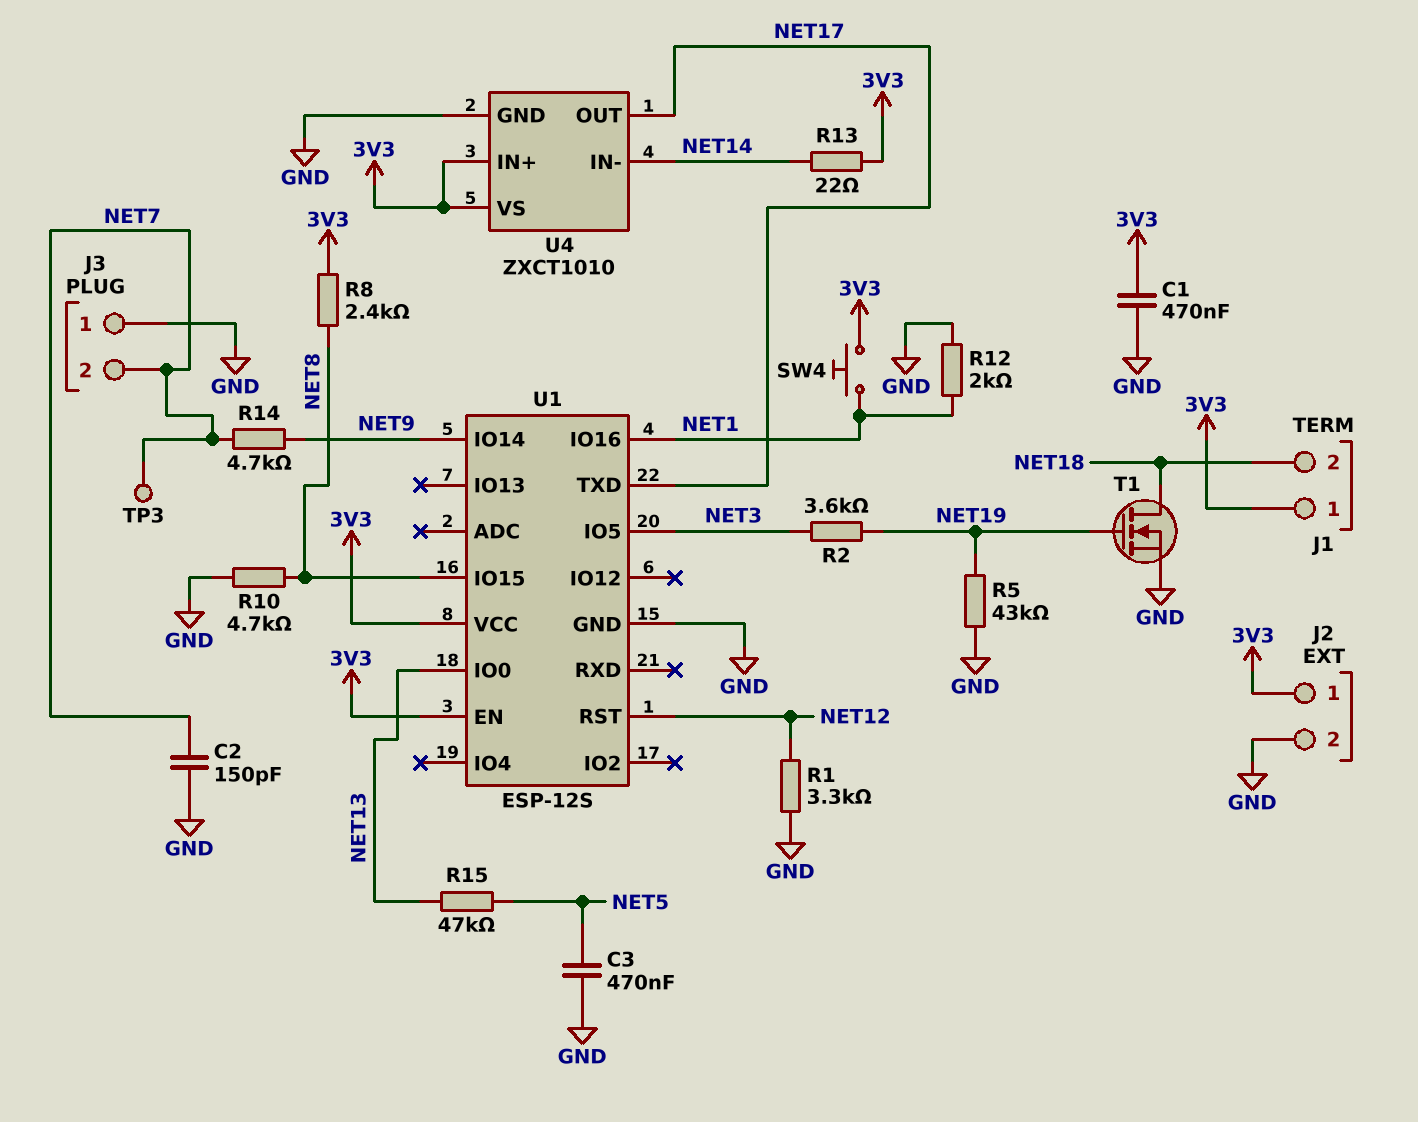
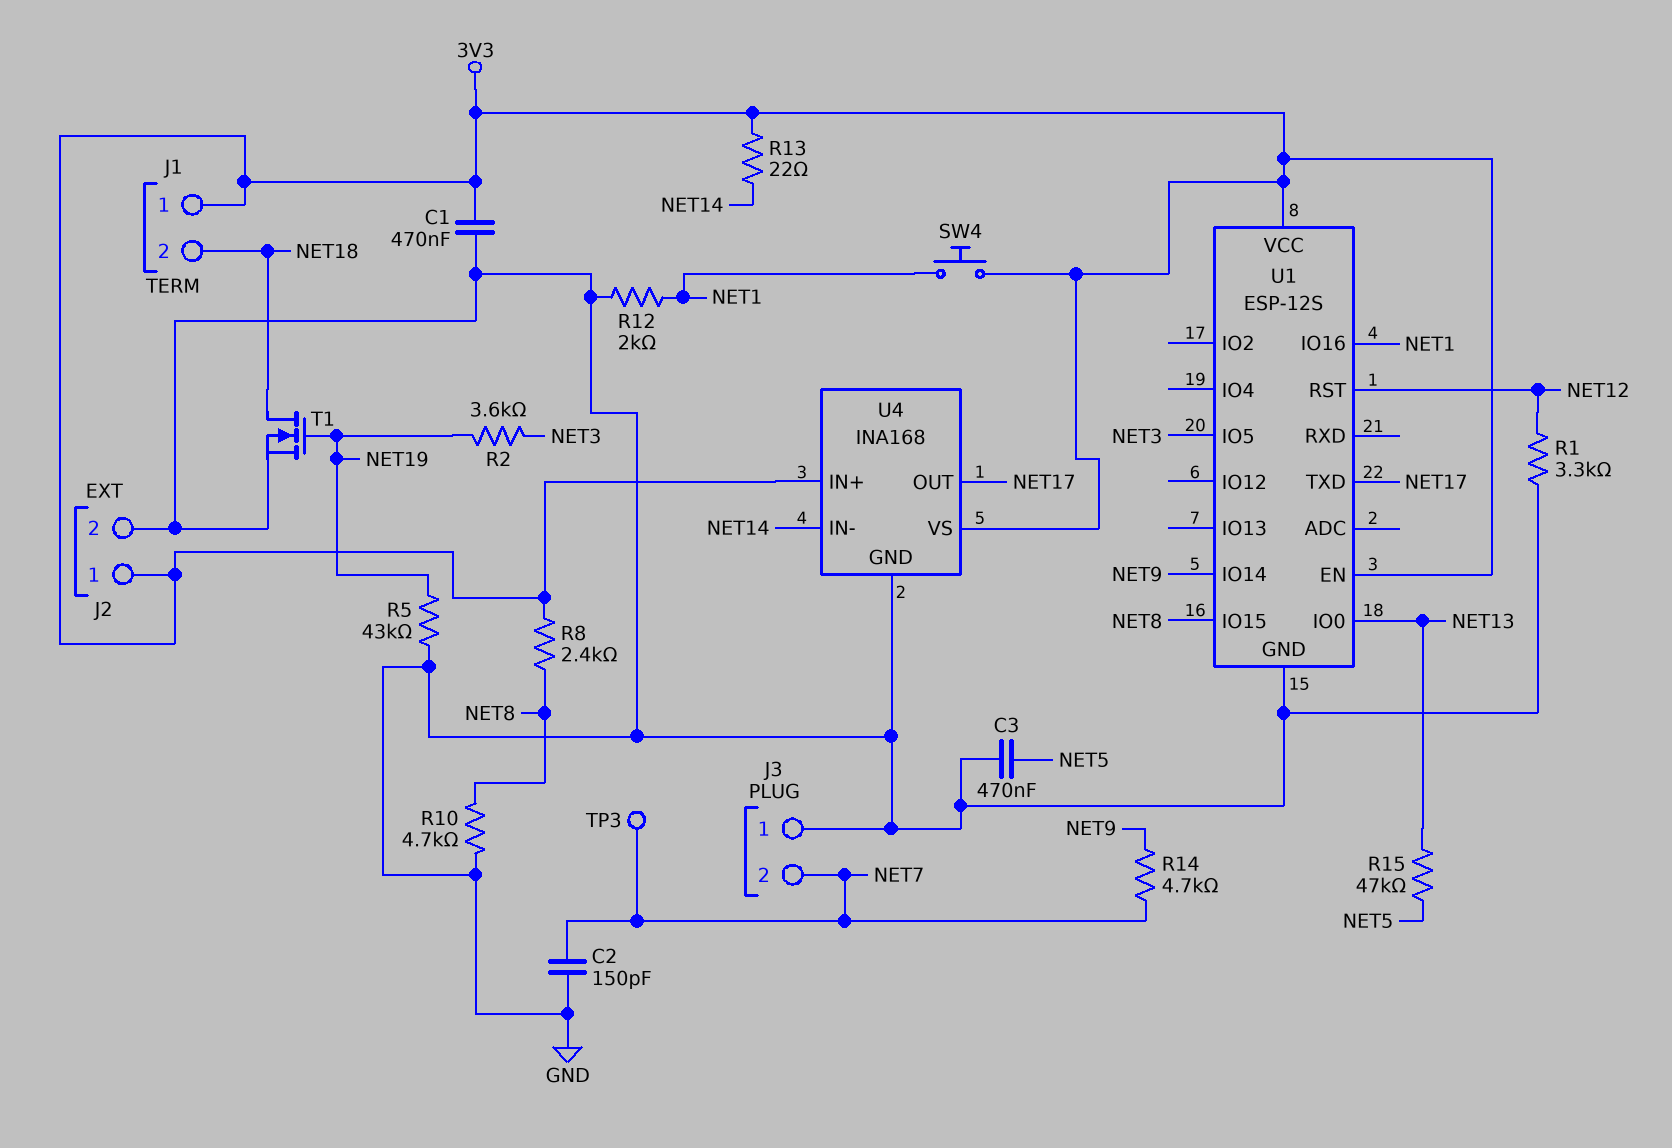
U4: ZXCT1010 -> INA168

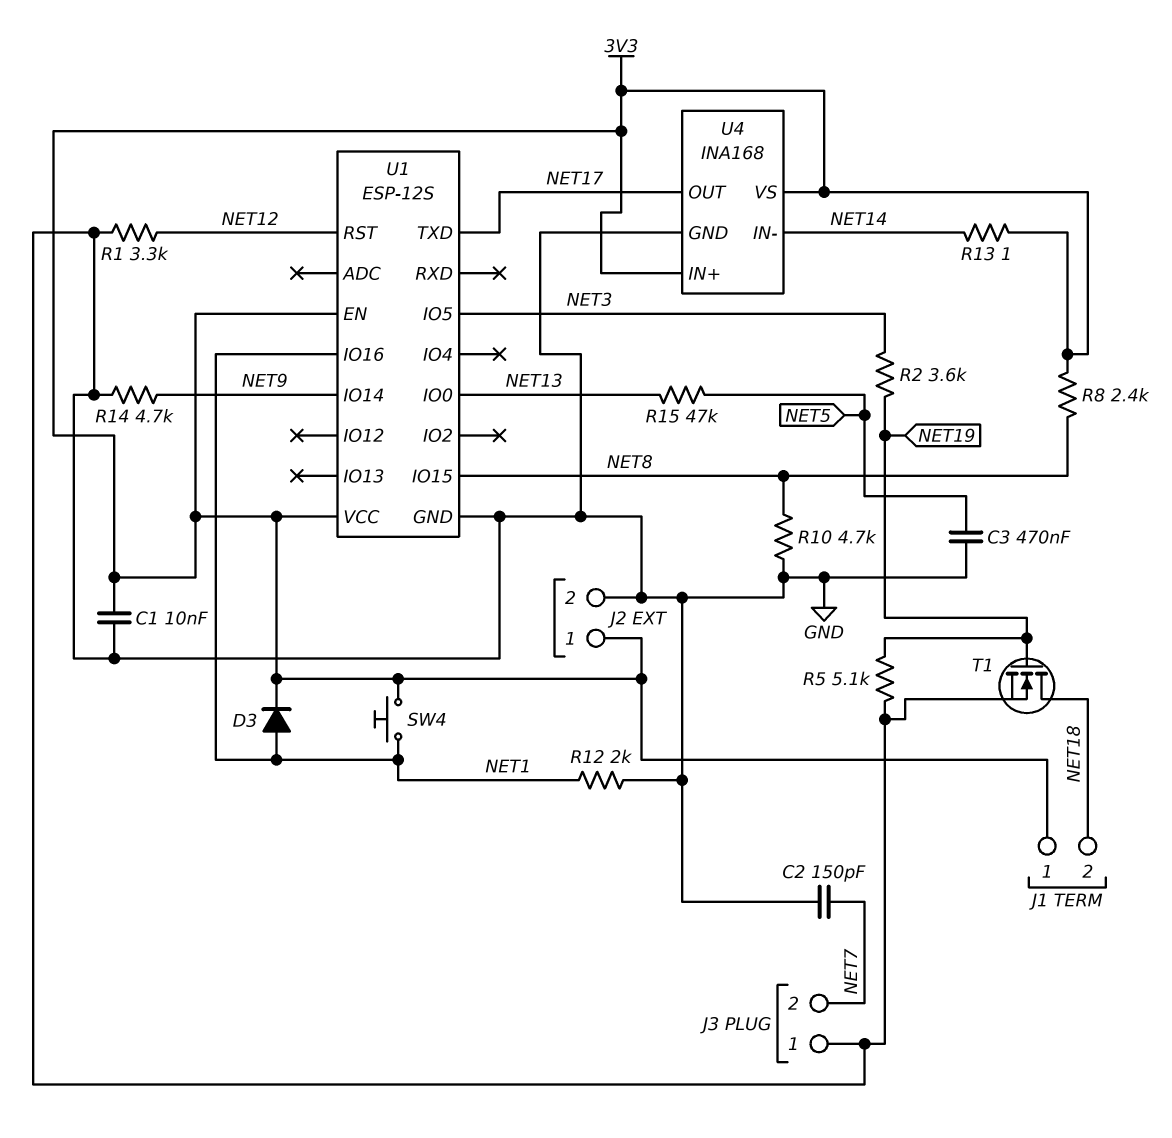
C1: 470nF (3V3, GND) -> 10nF (3V3, GND)
D3: none -> diode (A NET1, K 3V3)
R5: 43k (GND, NET19) -> 5.1k (GND, NET19)
R13: 22 (3V3, NET14) -> 1 (3V3, NET14)
R14: 4.7k (NET7, NET9) -> 4.7k (GND, NET9)
TP3: test point (NET7) -> none

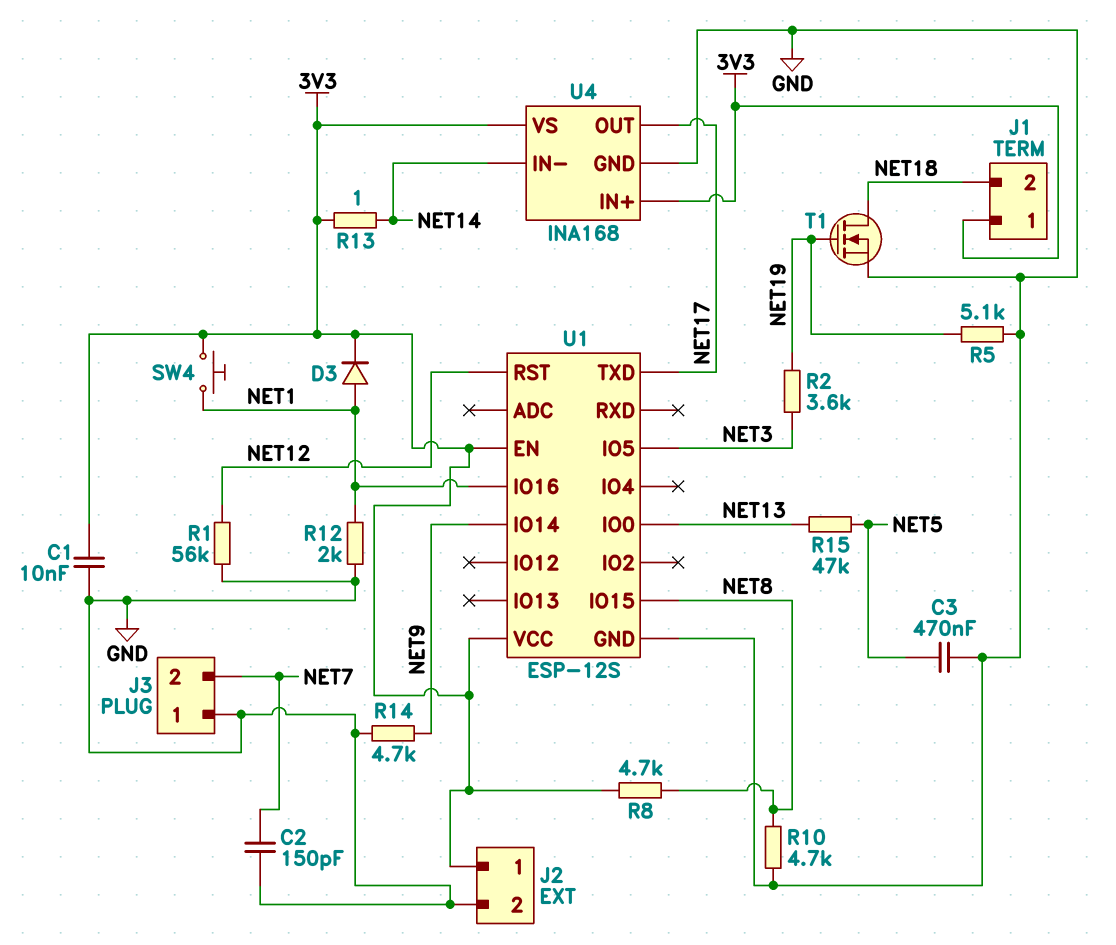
R1: 3.3k (GND, NET12) -> 56k (GND, NET12)
R8: 2.4k (3V3, NET8) -> 4.7k (3V3, NET8)

